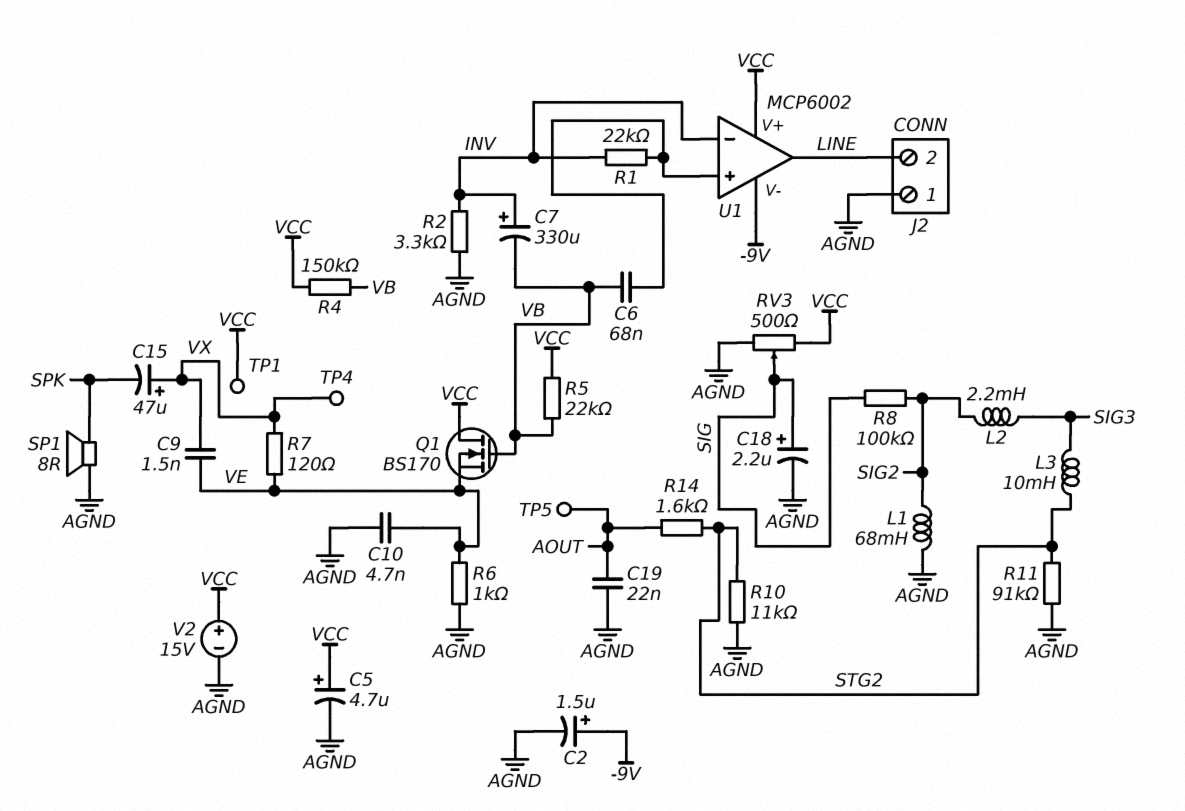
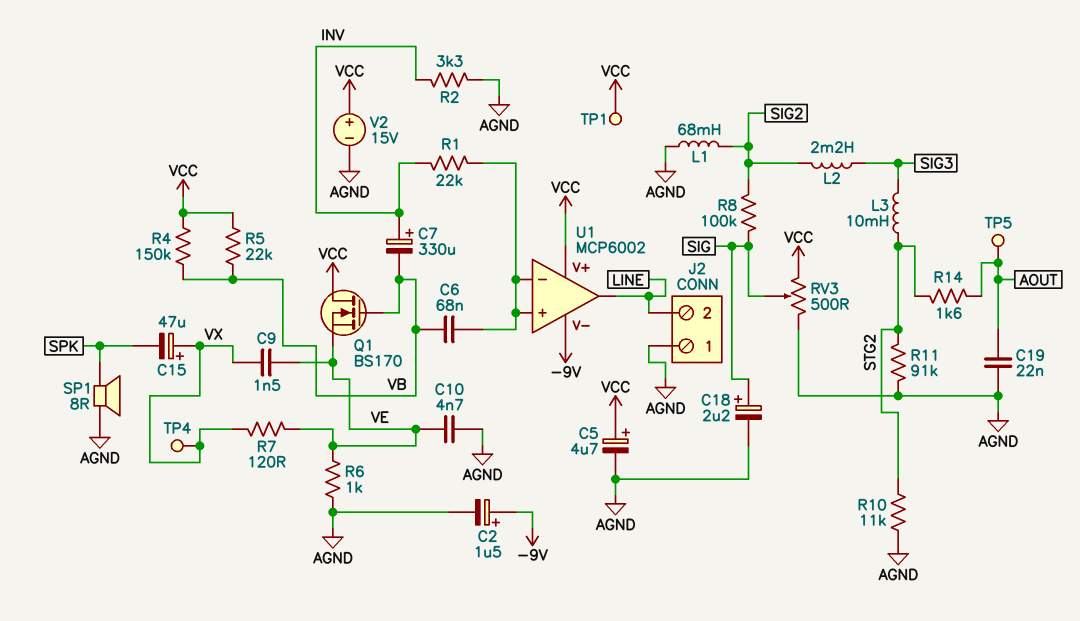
U1 pin in-: INV -> U1/in+

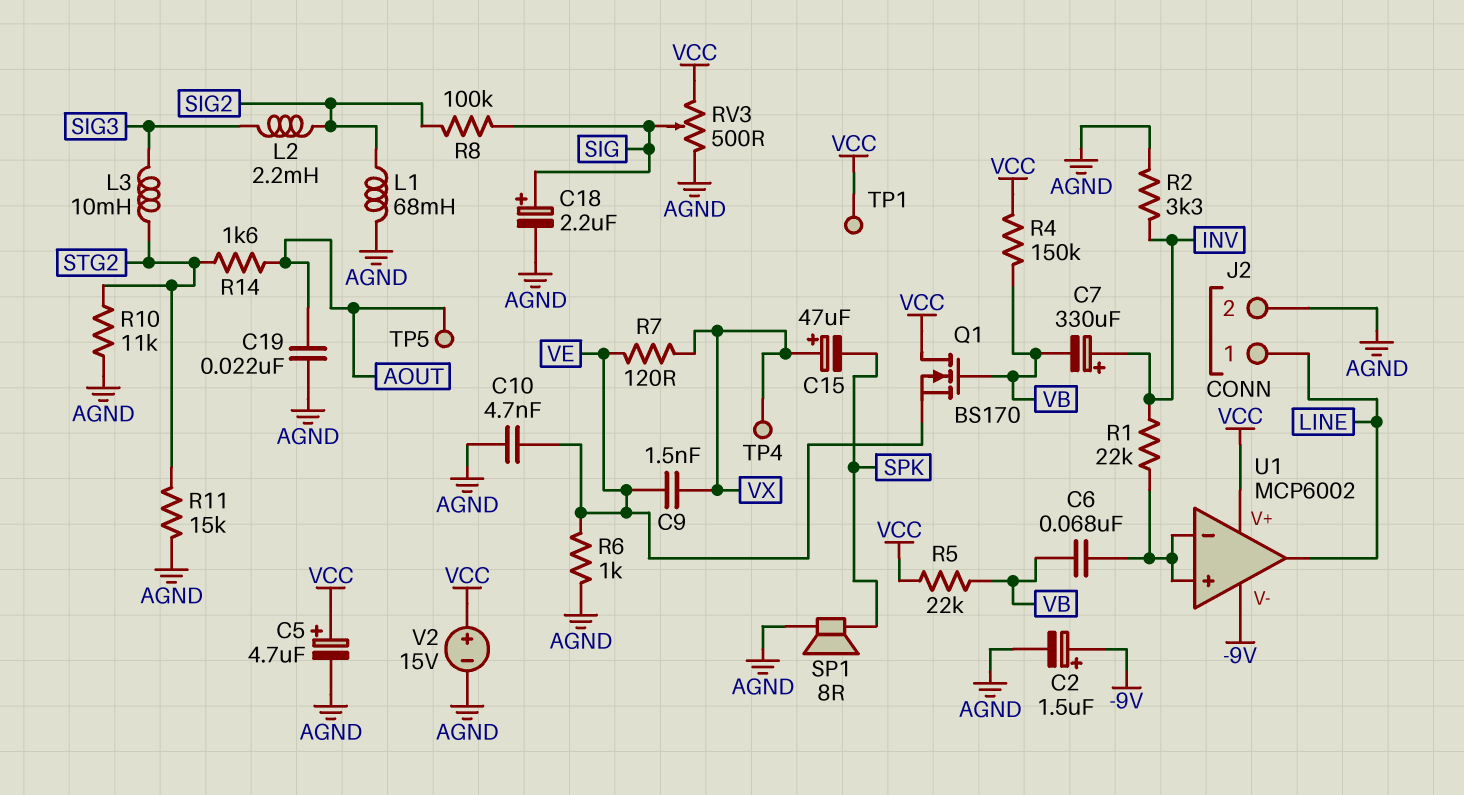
J2 pin 1: AGND -> LINE
J2 pin 2: LINE -> AGND
R11: 91k (AGND, STG2) -> 15k (AGND, STG2)

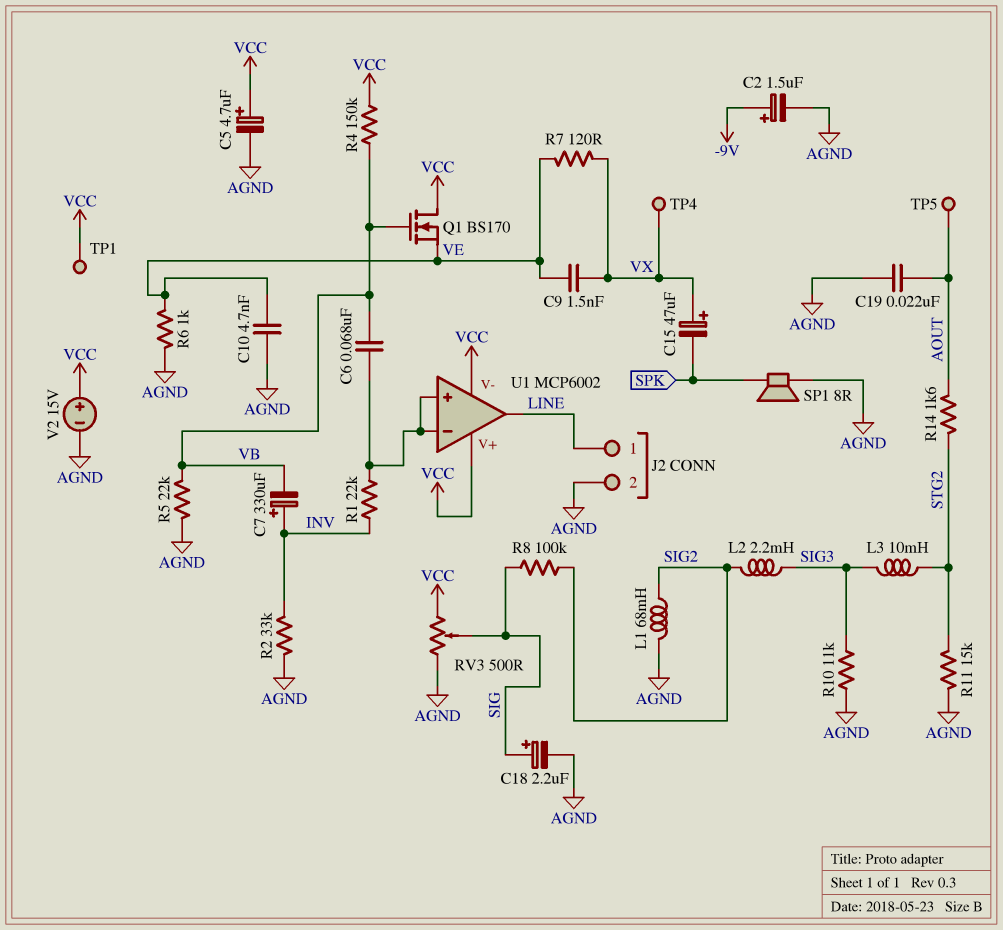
R2: 3.3k (AGND, INV) -> 33k (AGND, INV)
R5: 22k (VB, VCC) -> 22k (AGND, VB)
R10: 11k (AGND, STG2) -> 11k (AGND, SIG3)
U1 pin V-: -9V -> VCC

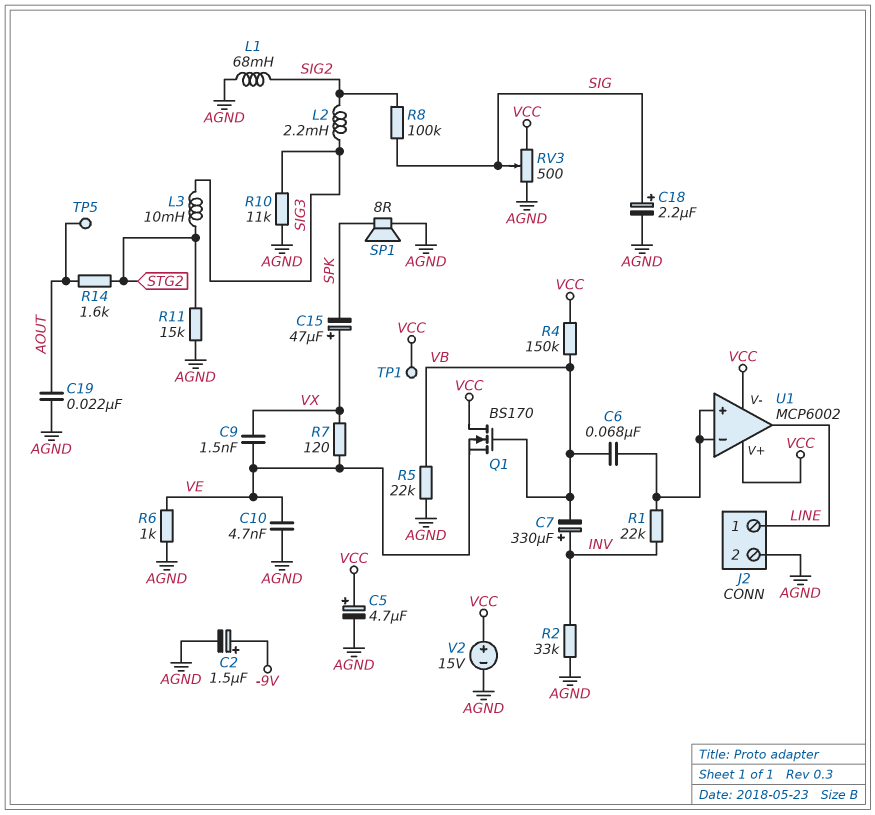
TP4: test point (VX) -> none

